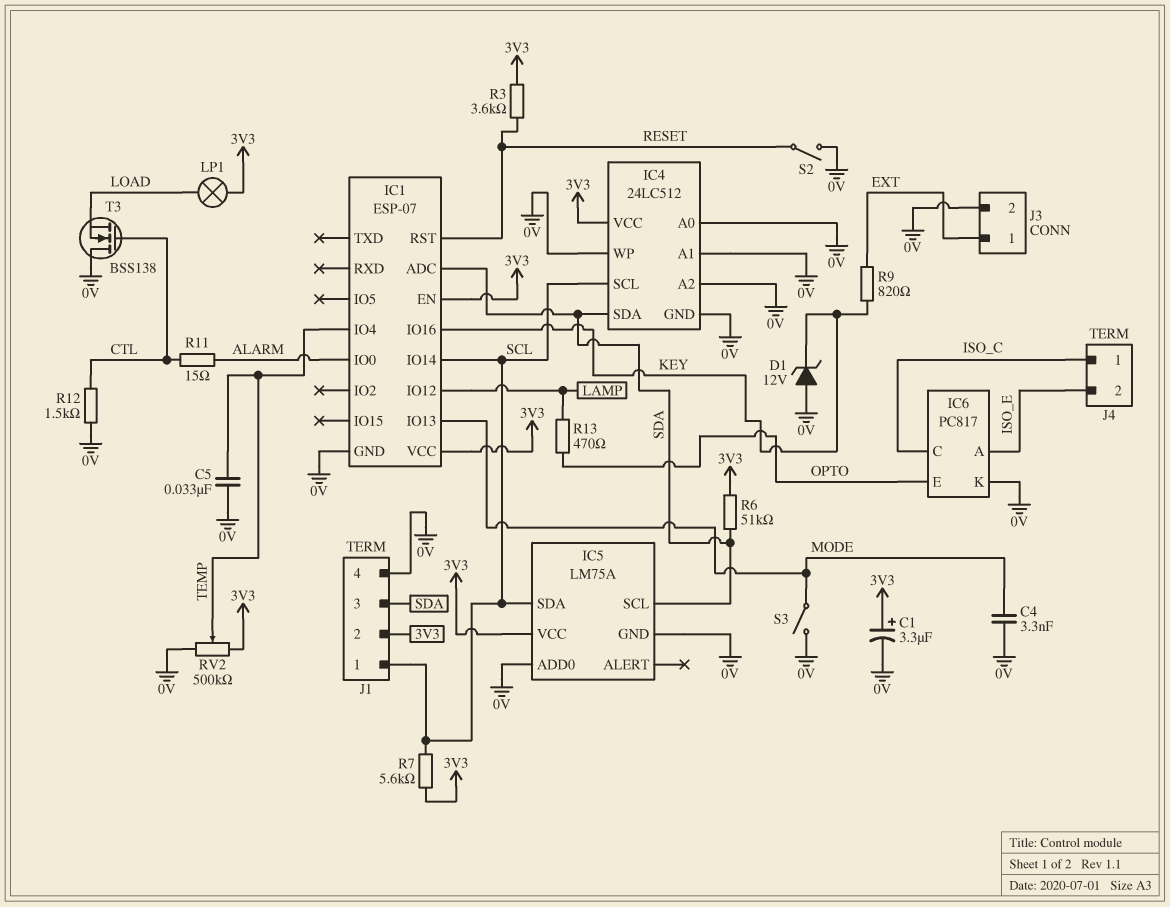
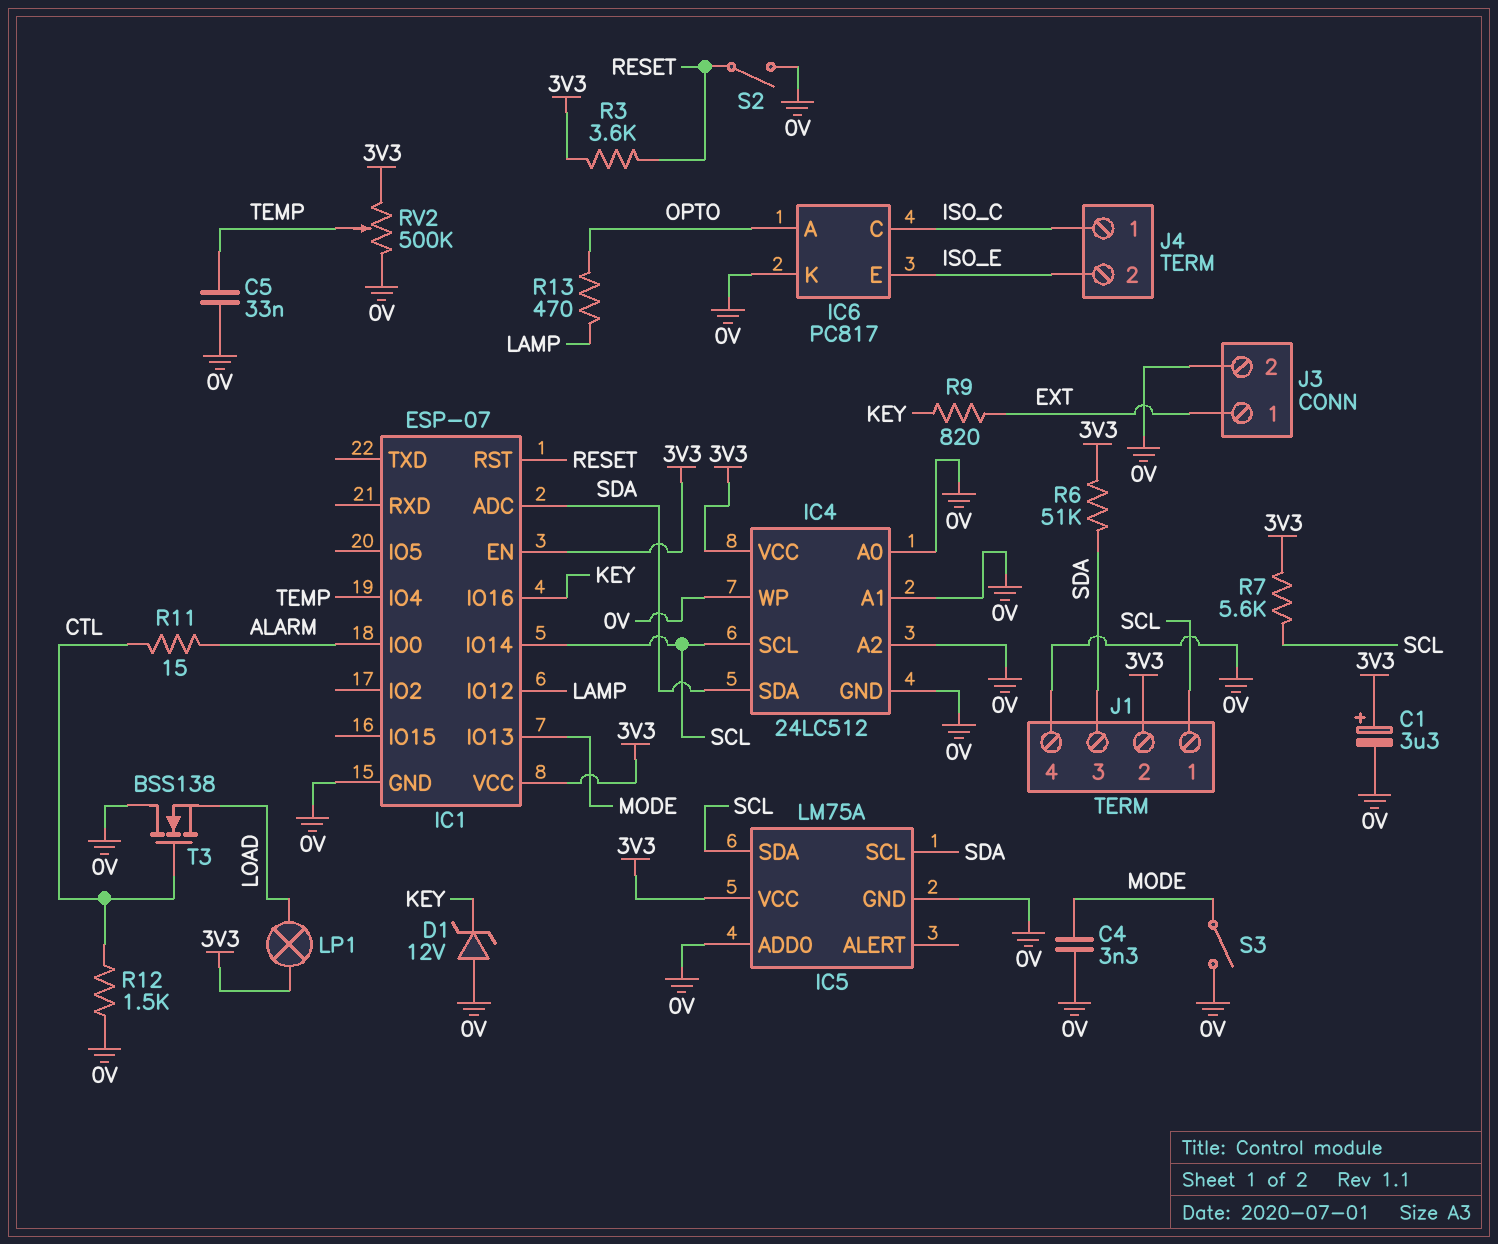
IC6 pin A: ISO_E -> OPTO
IC6 pin E: OPTO -> ISO_E

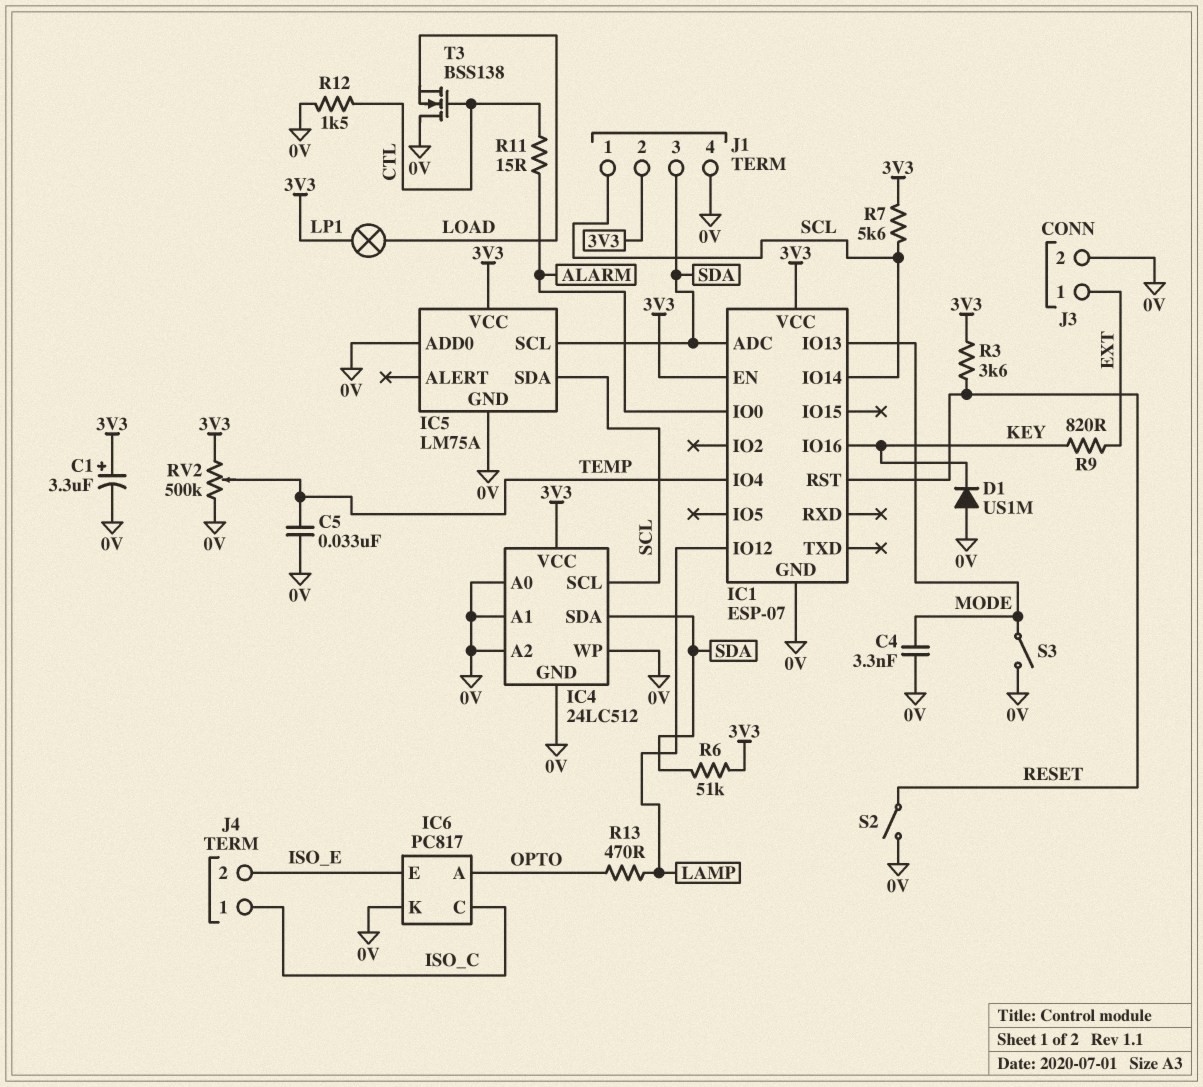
D1: zener 12V (A 0V, K KEY) -> diode US1M (A 0V, K KEY)

